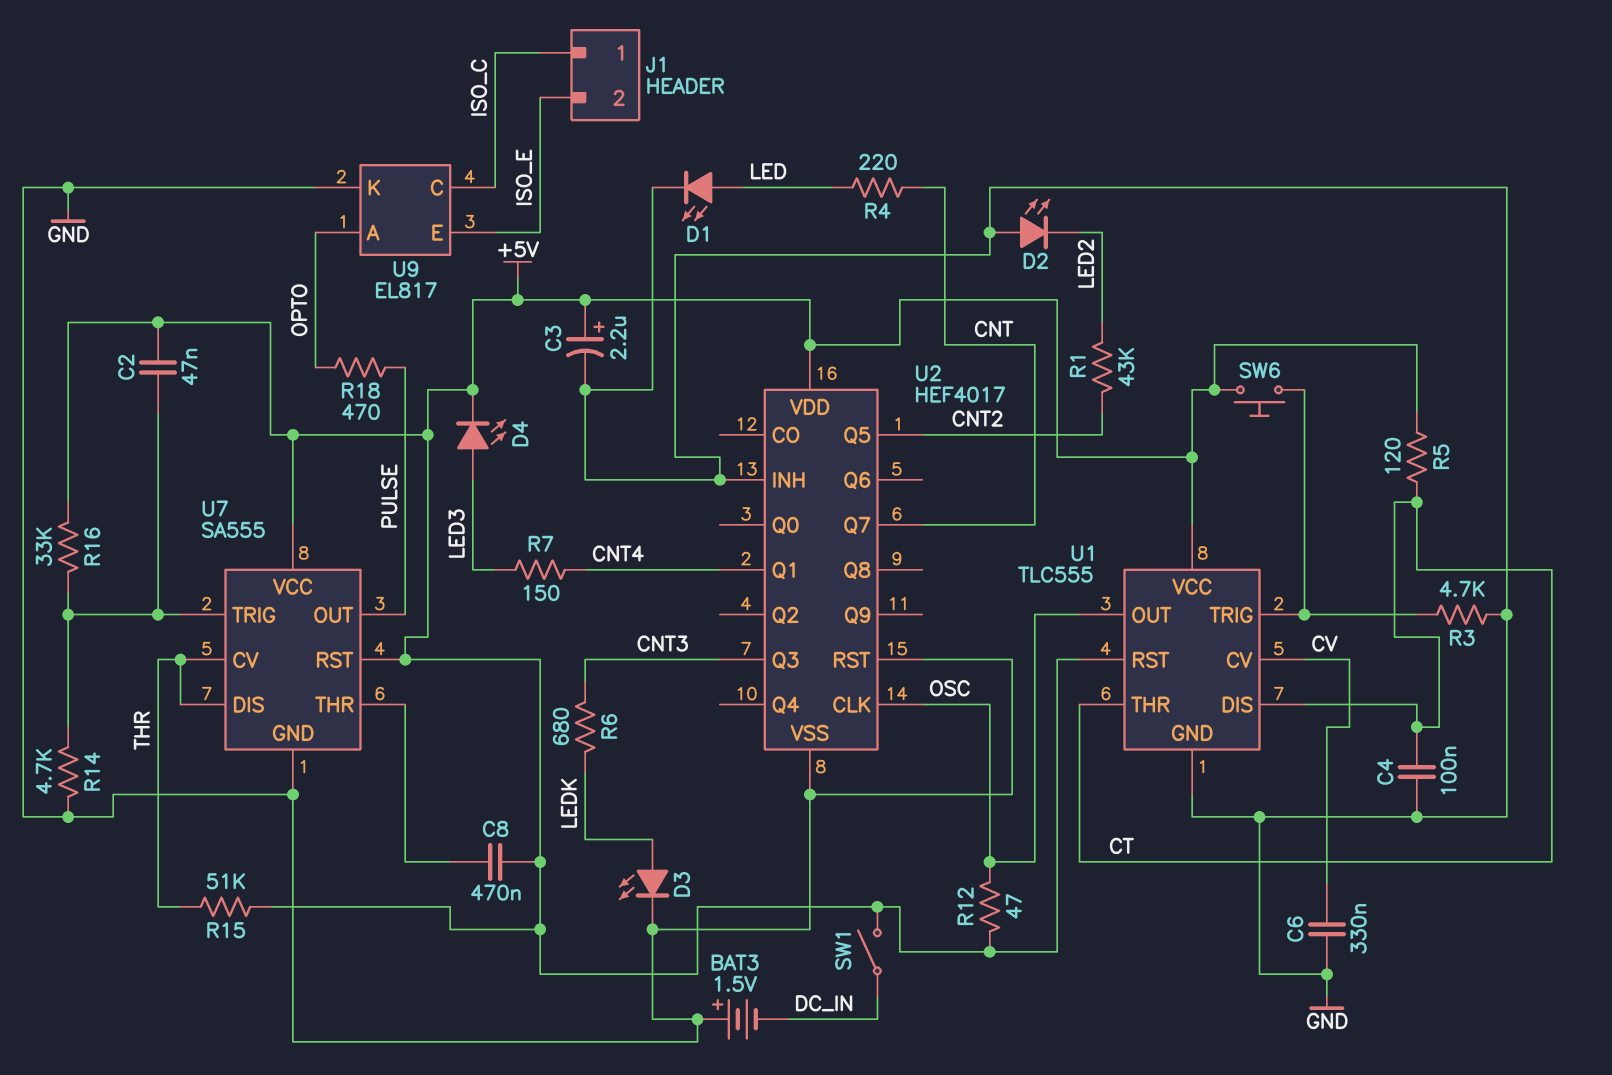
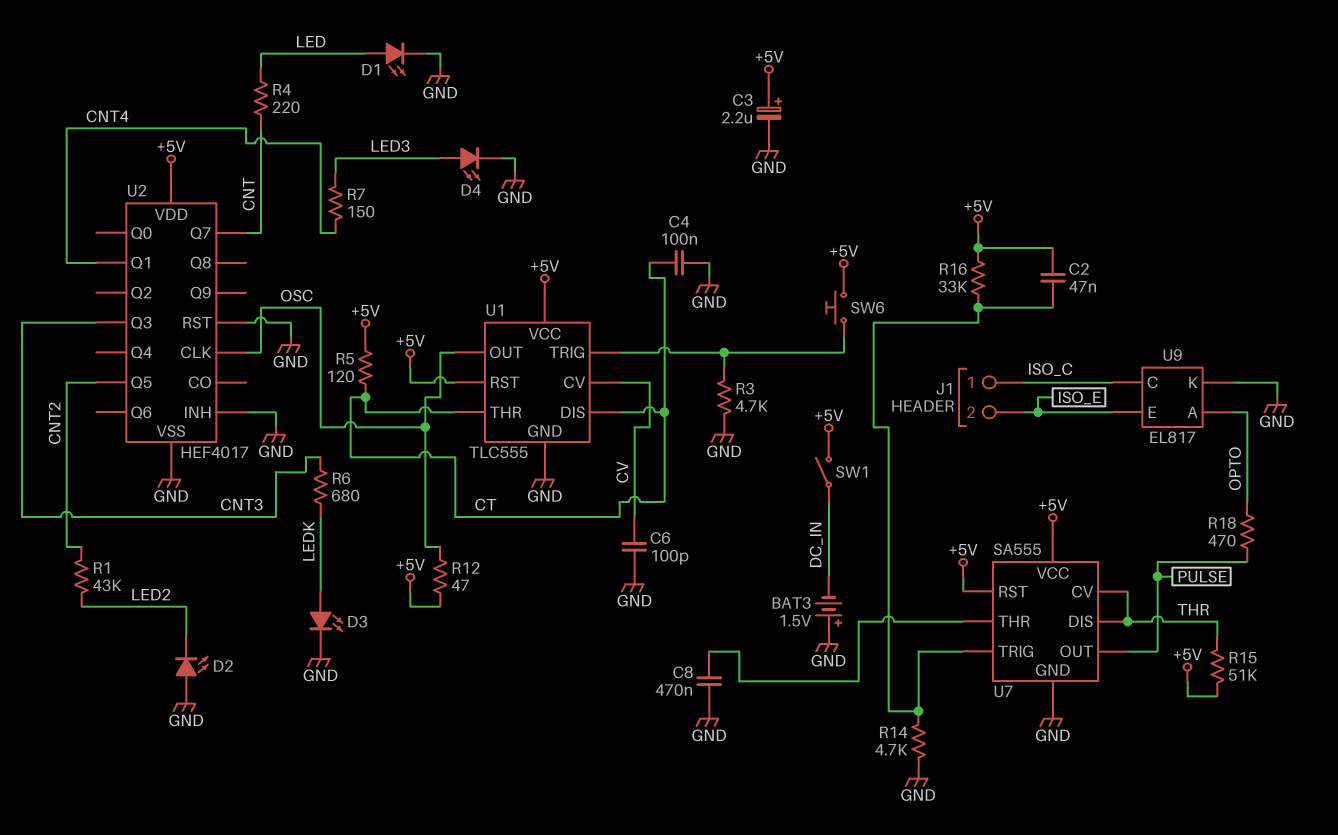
C6: 330nF (CV, GND) -> 100pF (CV, GND)
C8: 470nF (+5V, U7/THR) -> 470nF (GND, U7/THR)
D4: LED (A LED3, K +5V) -> LED (A LED3, K GND)

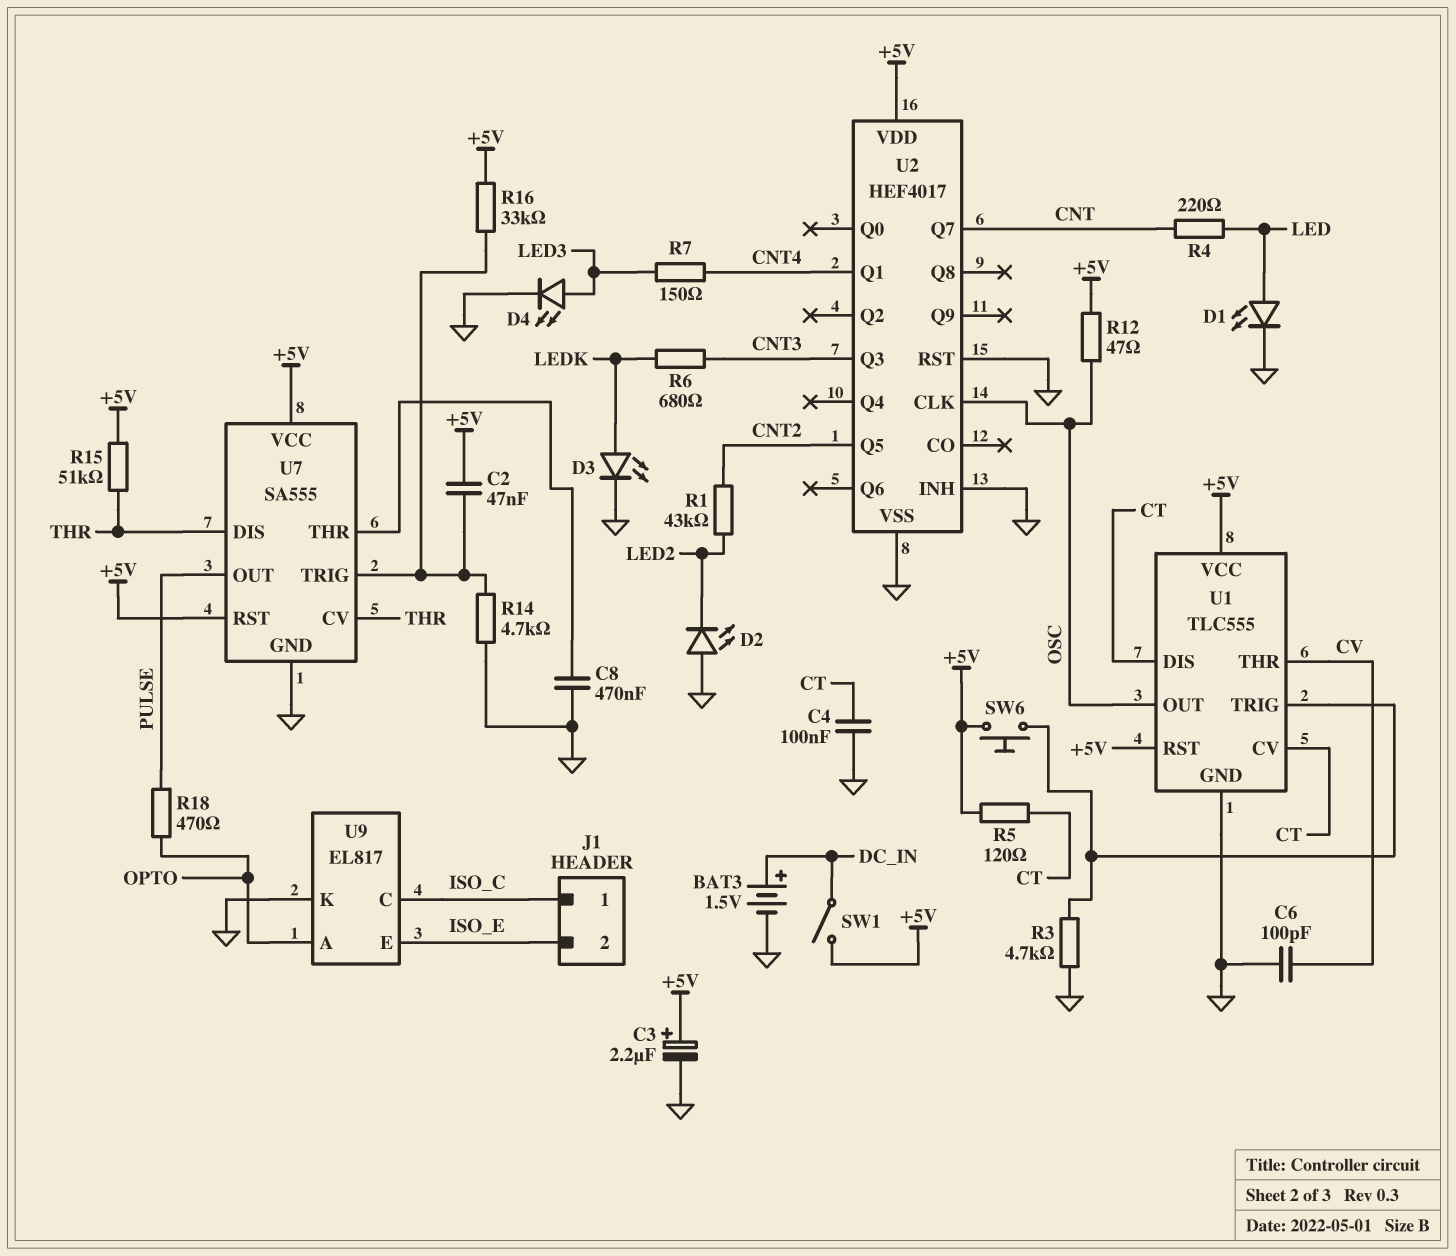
BAT3: 1.5V (plus GND, minus DC_IN) -> 1.5V (plus DC_IN, minus GND)
U1 pin CV: CV -> CT
U1 pin THR: CT -> CV

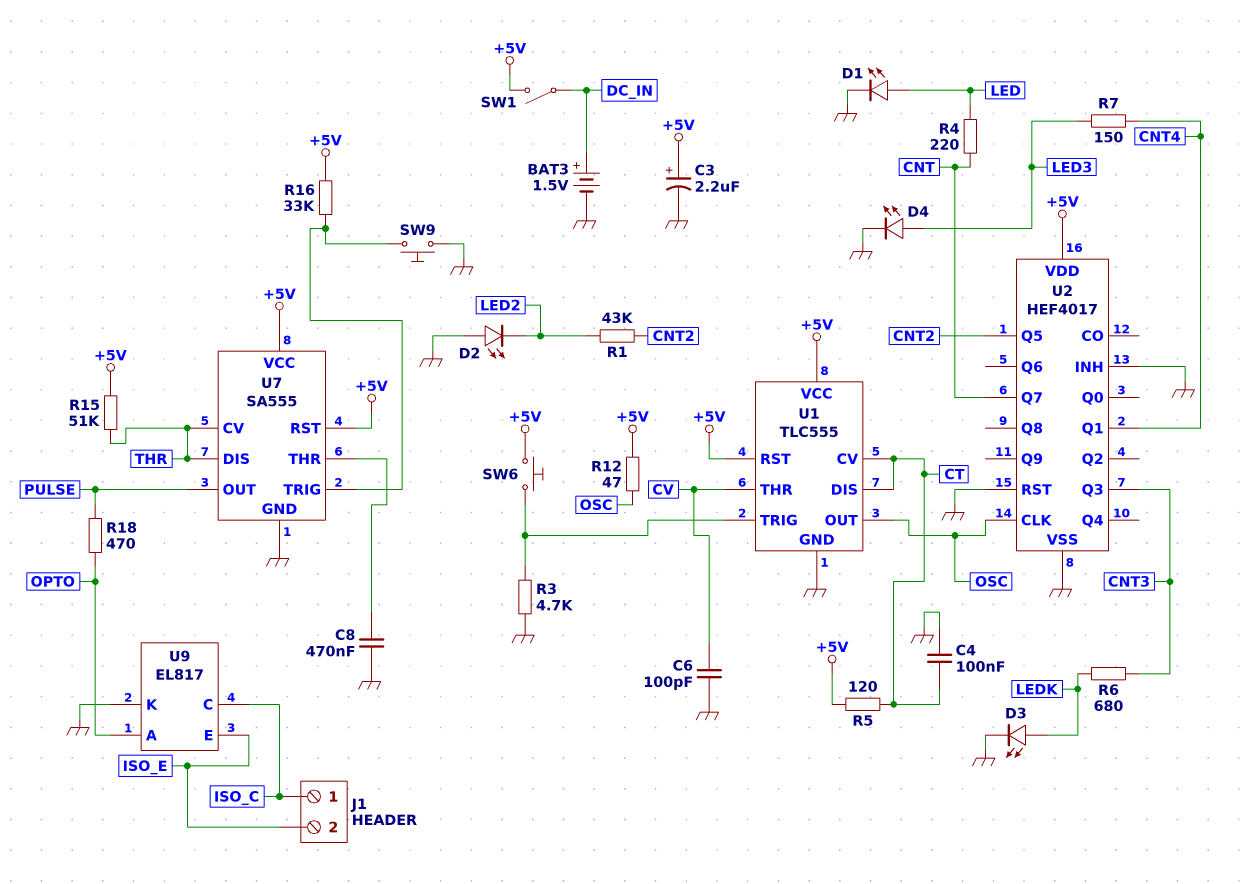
C2: 47nF (+5V, U7/TRIG) -> none
R14: 4.7k (GND, U7/TRIG) -> none
SW9: none -> button (GND, U7/TRIG)

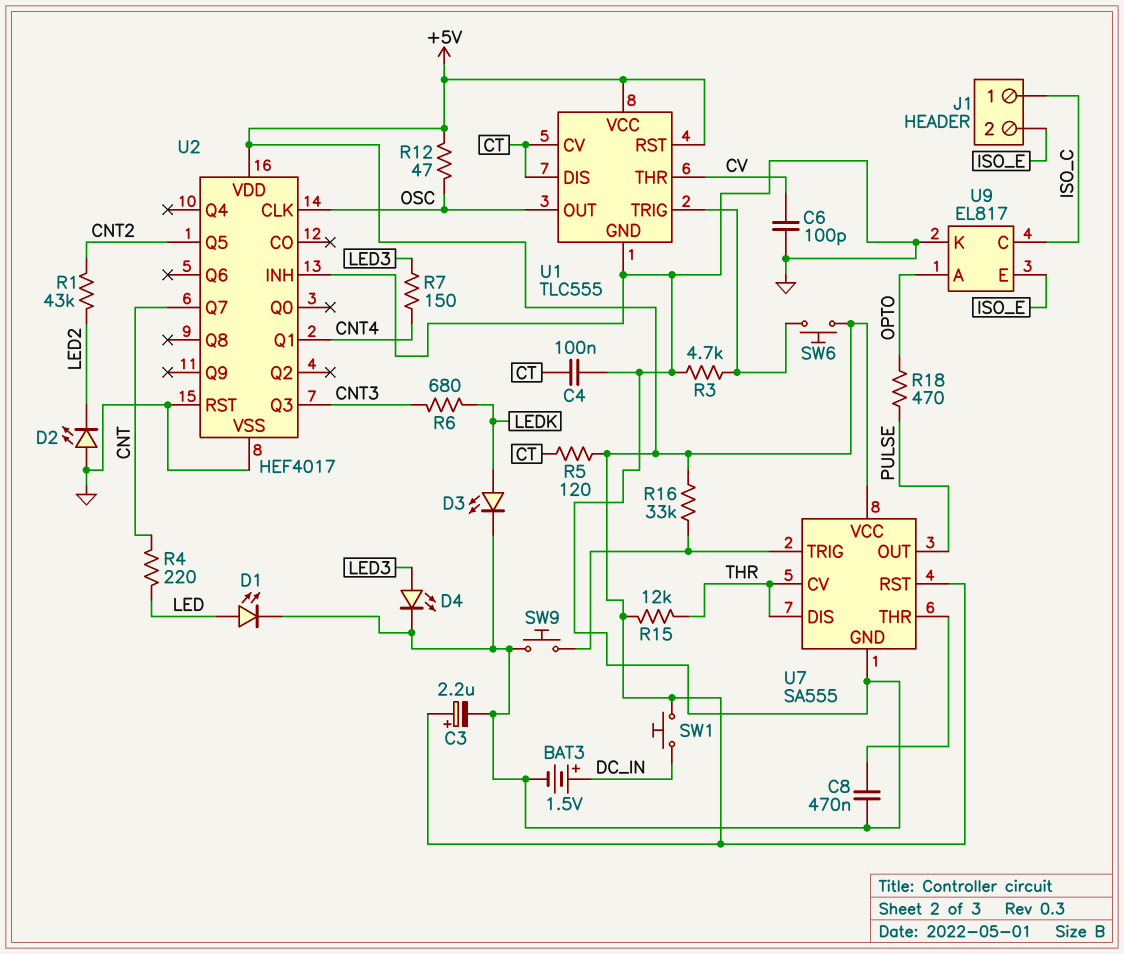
R15: 51k (+5V, THR) -> 12k (+5V, THR)
SW1: switch (+5V, DC_IN) -> button (+5V, DC_IN)

